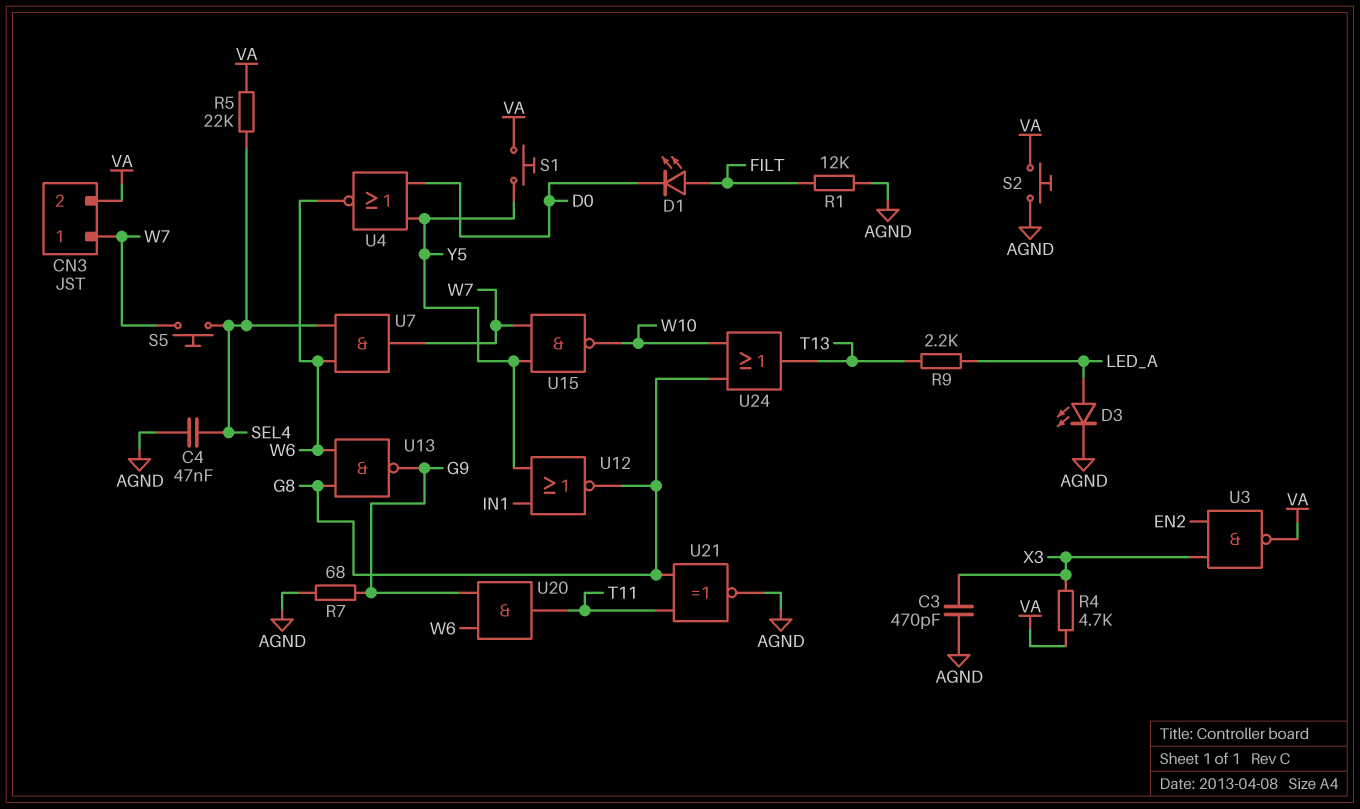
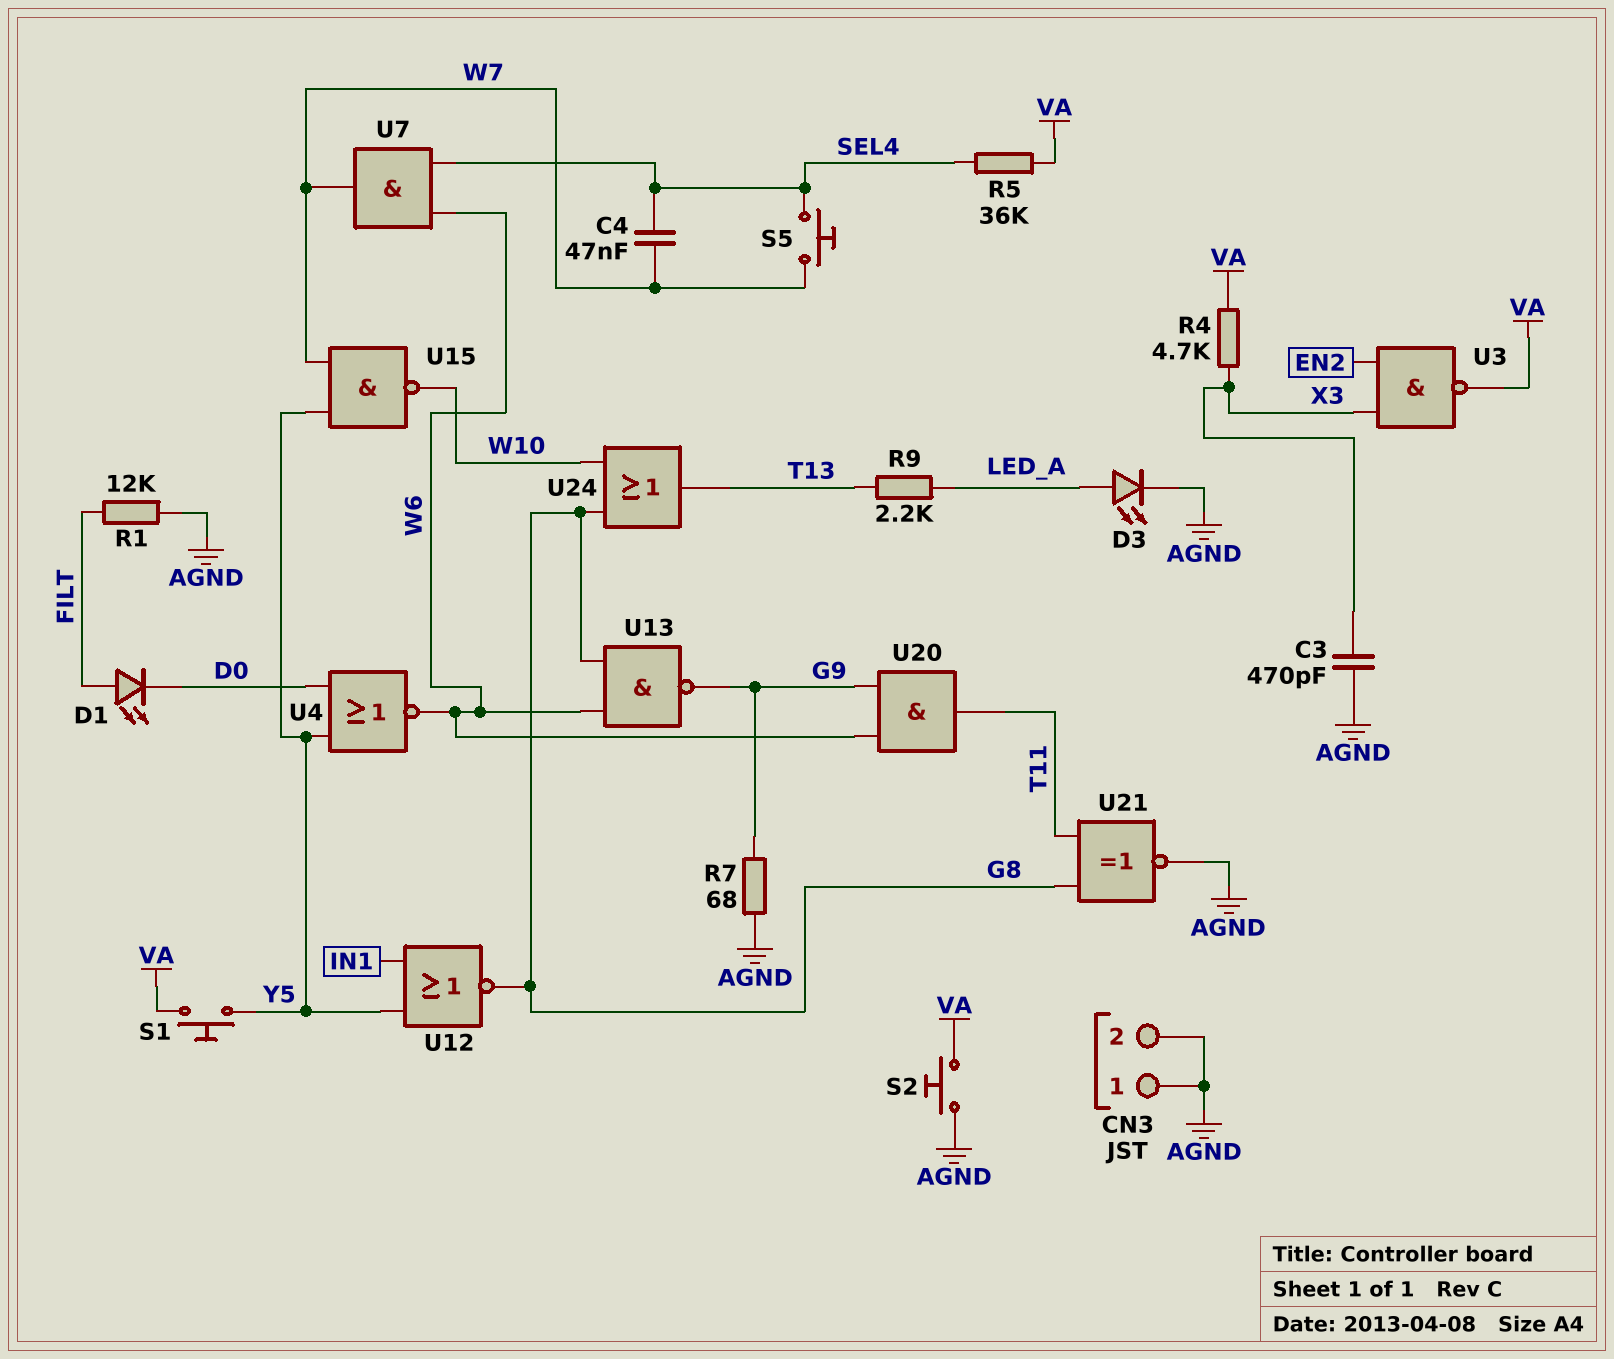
C4: 47nF (AGND, SEL4) -> 47nF (SEL4, W7)
CN3 pin 1: W7 -> AGND
CN3 pin 2: VA -> AGND
R5: 22k (SEL4, VA) -> 36k (SEL4, VA)

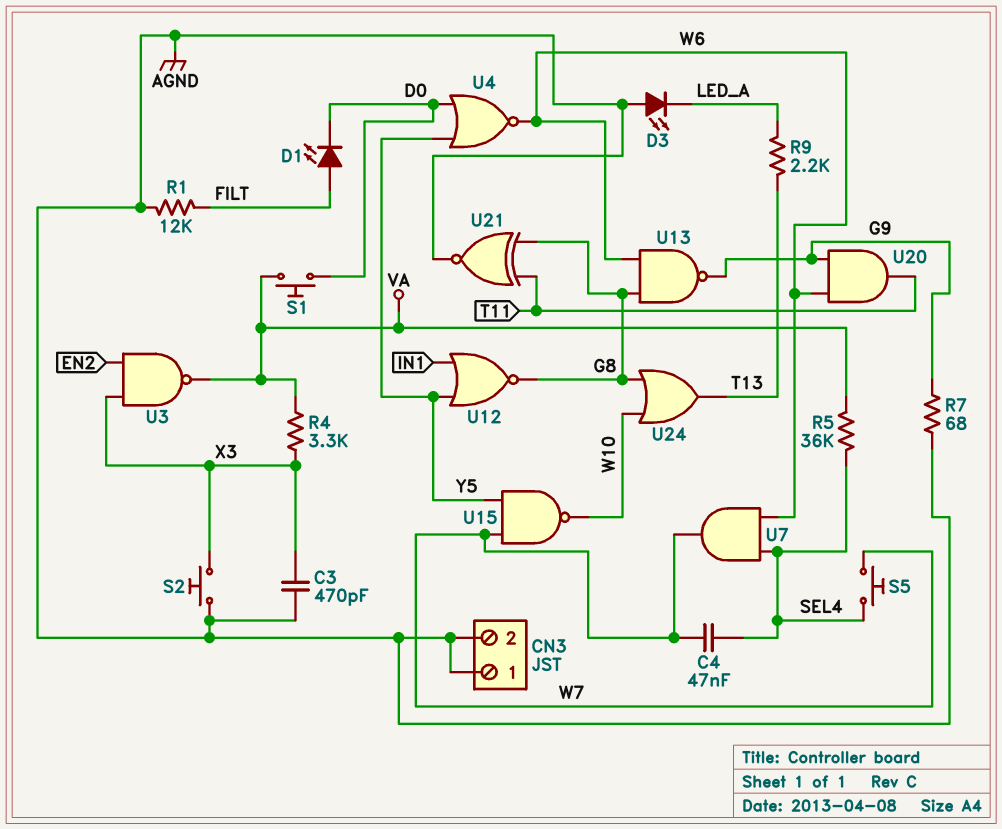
D3: LED (A LED_A, K AGND) -> LED (A AGND, K LED_A)
R4: 4.7k (VA, X3) -> 3.3k (VA, X3)
S1: button (VA, Y5) -> button (D0, VA)
S2: button (AGND, VA) -> button (AGND, X3)

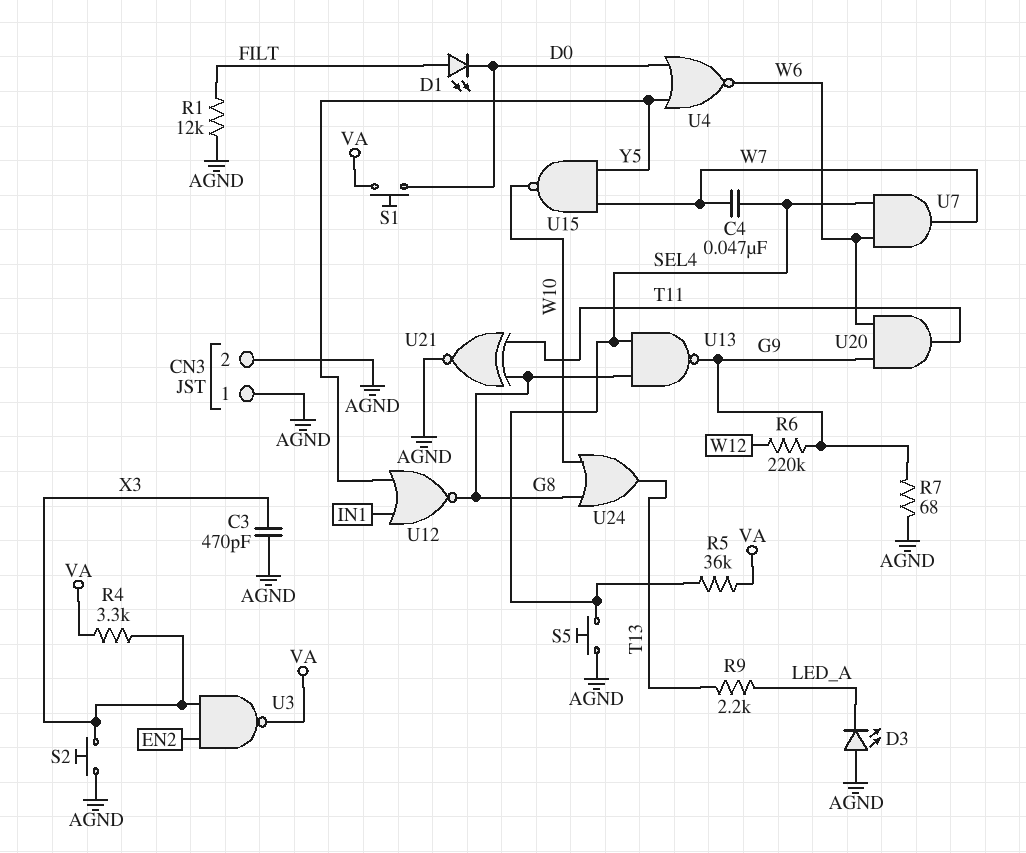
R6: none -> 220k (G9, W12)
S5: button (SEL4, W7) -> button (AGND, SEL4)
U13: NAND (in G8, in W6, out G9) -> NAND (in G8, in SEL4, out G9)

